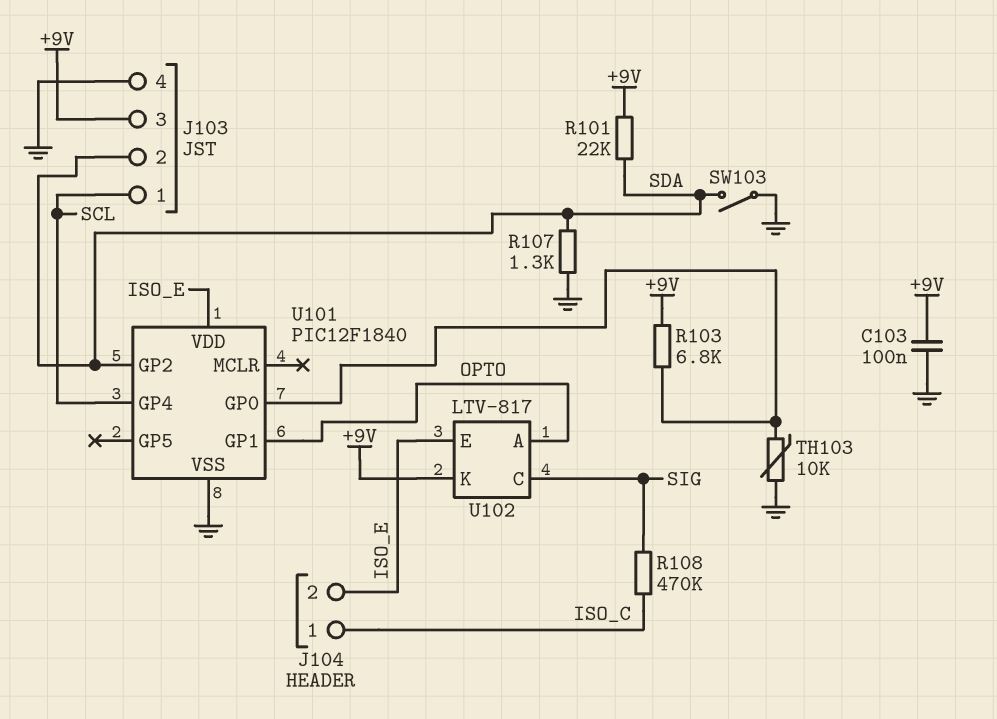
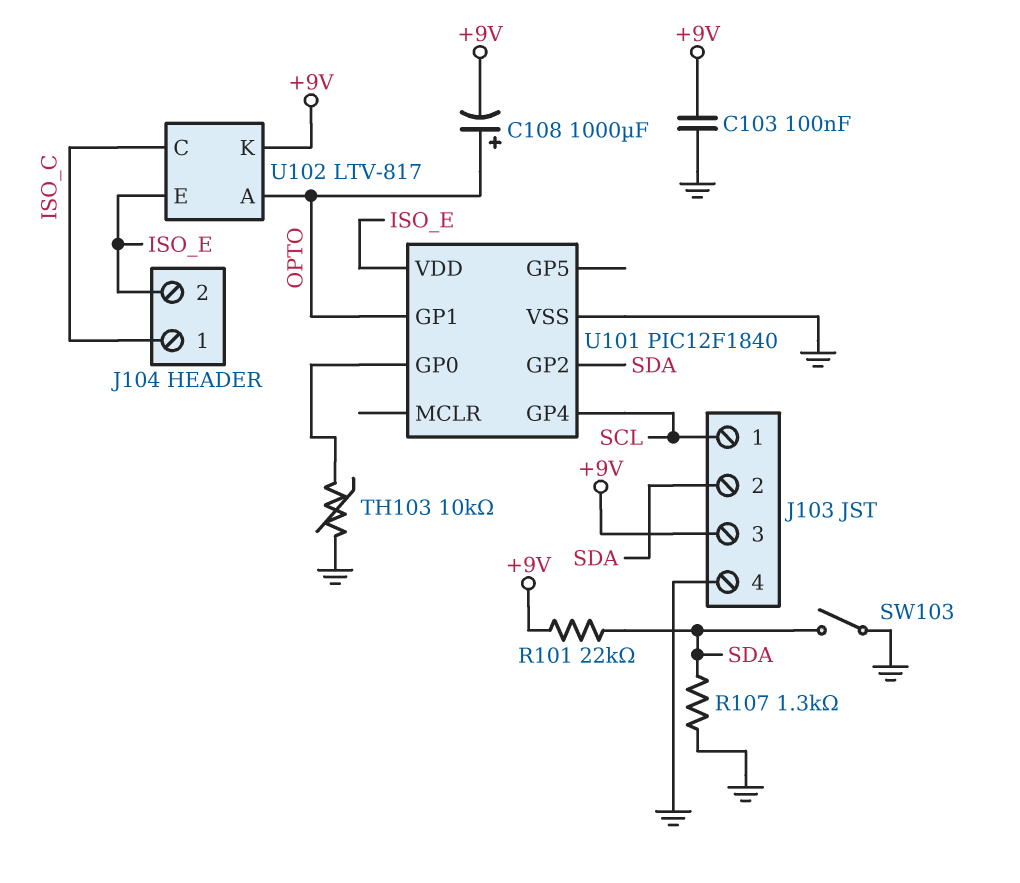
C108: none -> 1000uF (plus OPTO, minus +9V)
R103: 6.8k (+9V, U101/GP0) -> none
R108: 470k (ISO_C, SIG) -> none
U102 pin C: SIG -> ISO_C

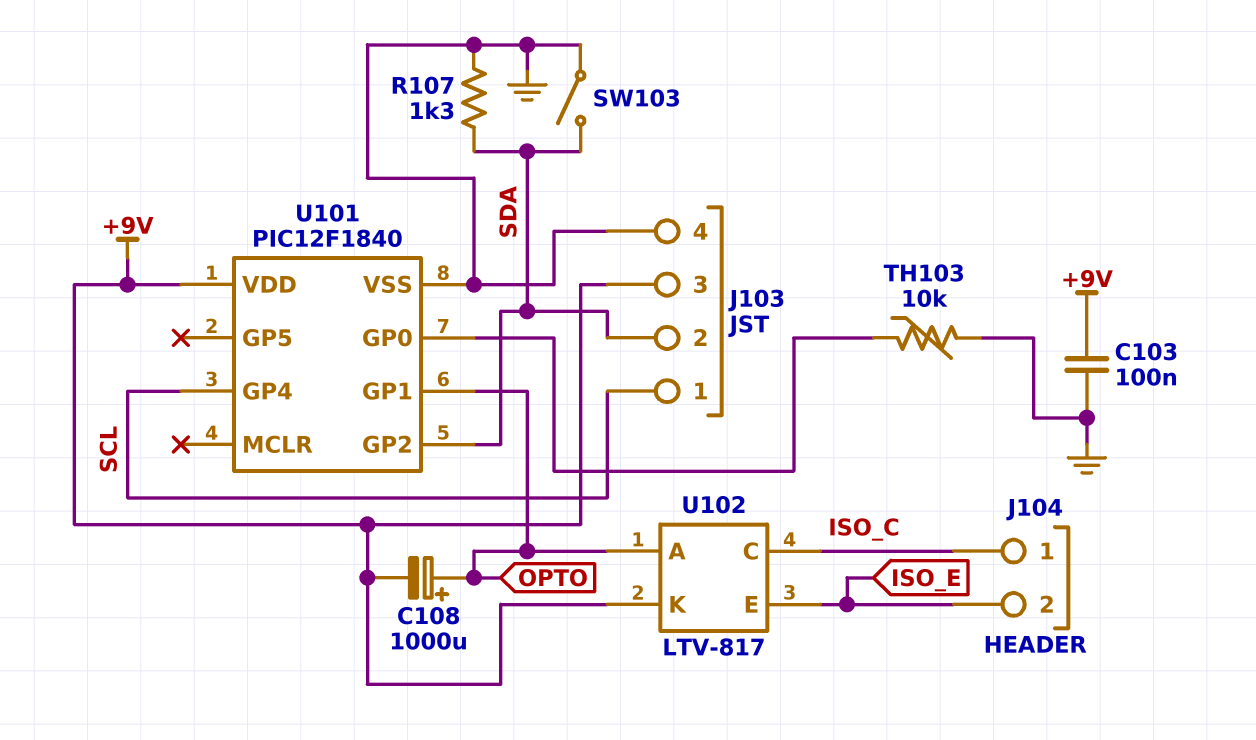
R101: 22k (+9V, SDA) -> none
U101 pin VDD: ISO_E -> +9V

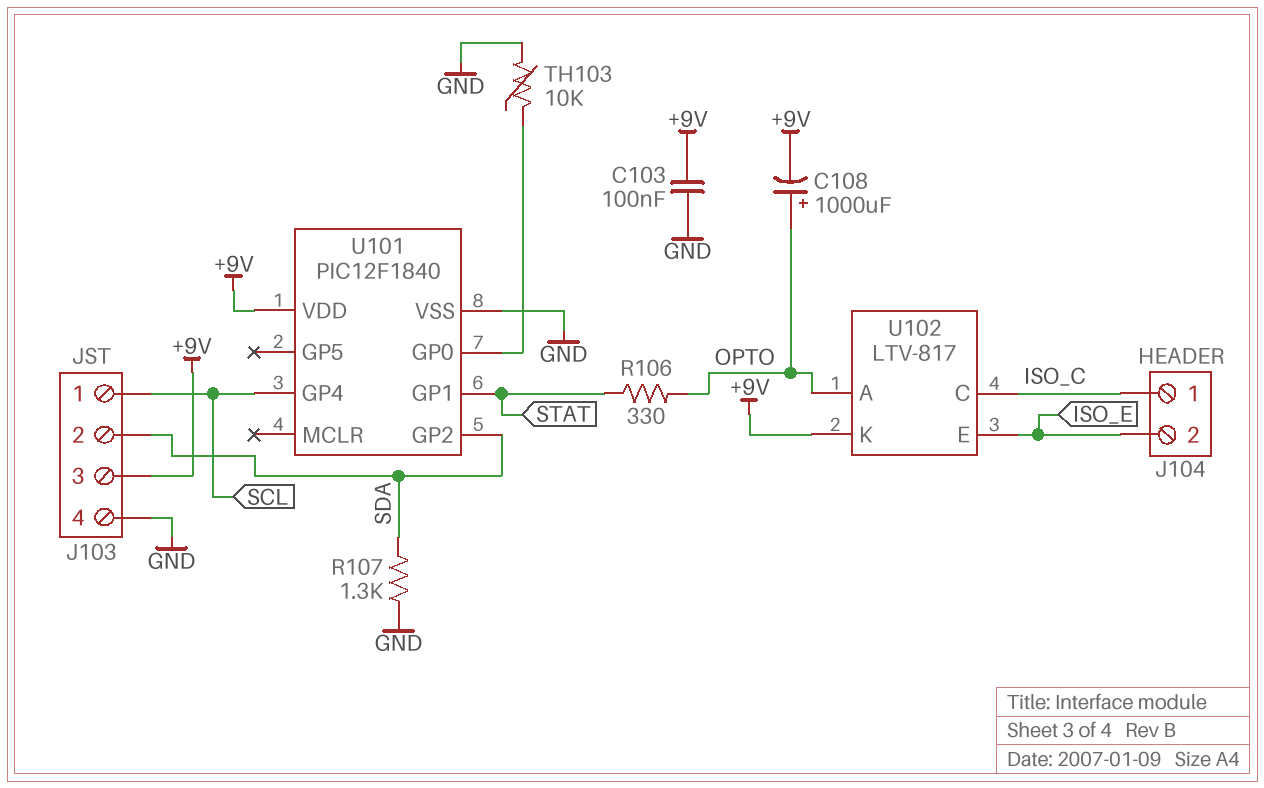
R106: none -> 330 (OPTO, STAT)
SW103: switch (GND, SDA) -> none
U101 pin GP1: OPTO -> STAT

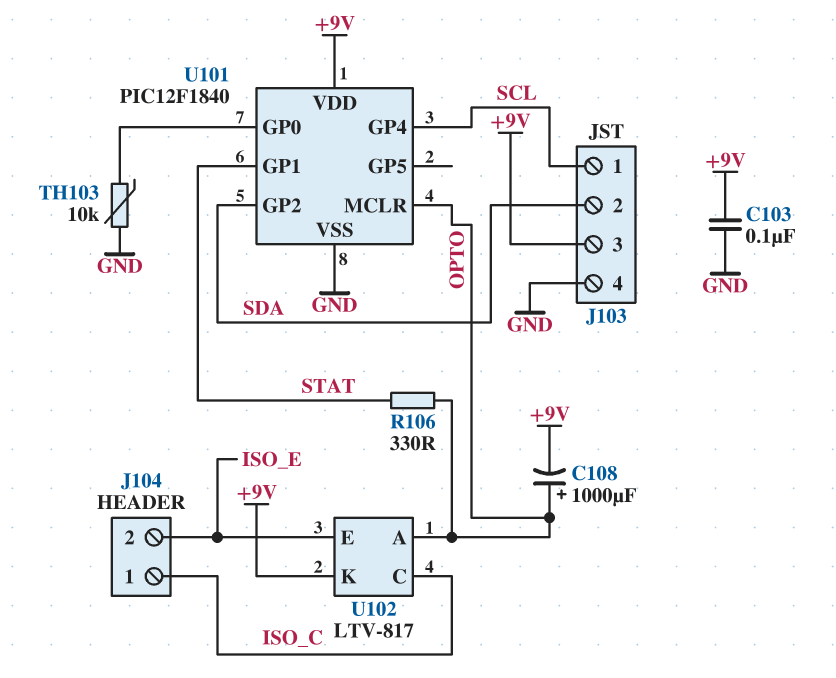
R107: 1.3k (GND, SDA) -> none
U101 pin MCLR: none -> OPTO

